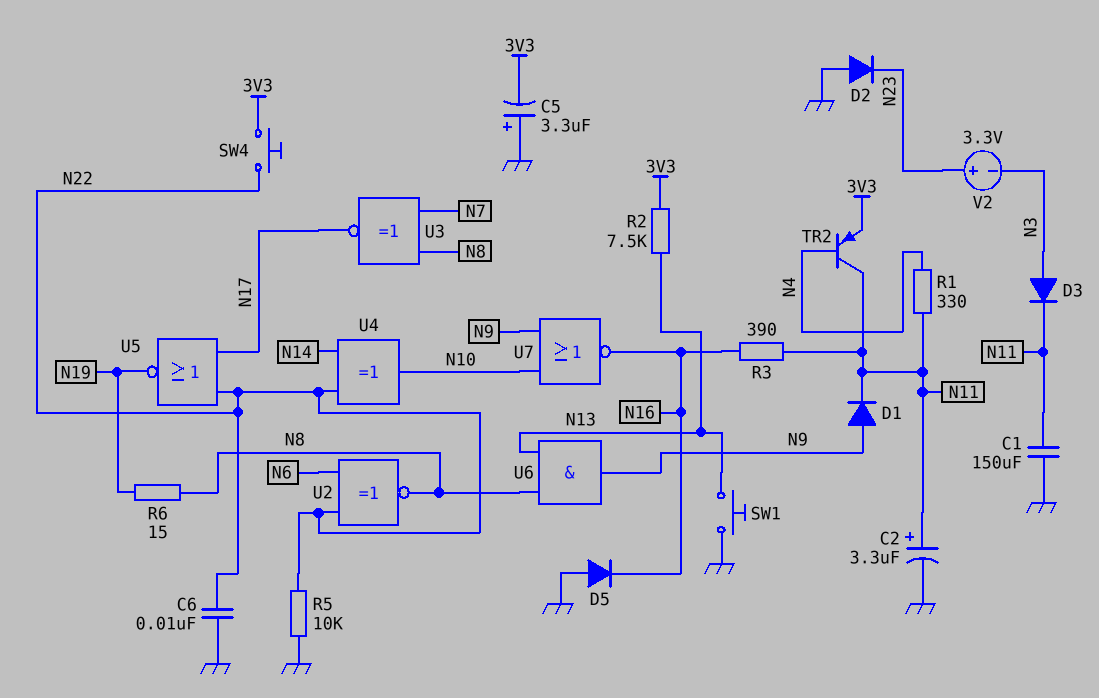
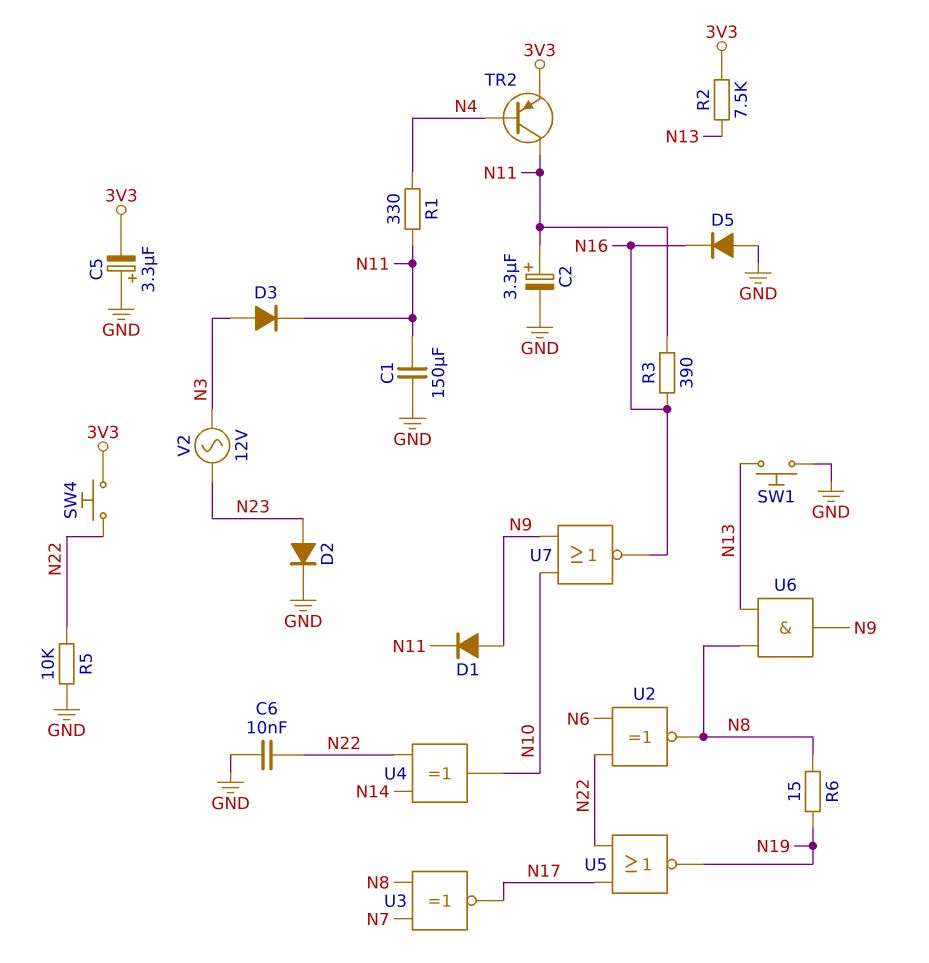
D2: diode (A GND, K N23) -> diode (A N23, K GND)
V2: 3.3V (plus N23, minus N3) -> AC 12V (N3, N23)

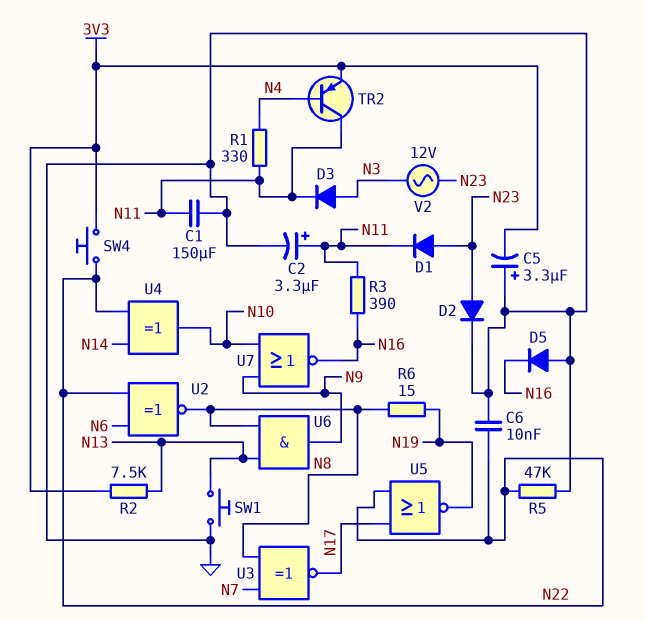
D1: diode (A N9, K N11) -> diode (A N23, K N11)
R5: 10k (GND, N22) -> 47k (GND, N22)

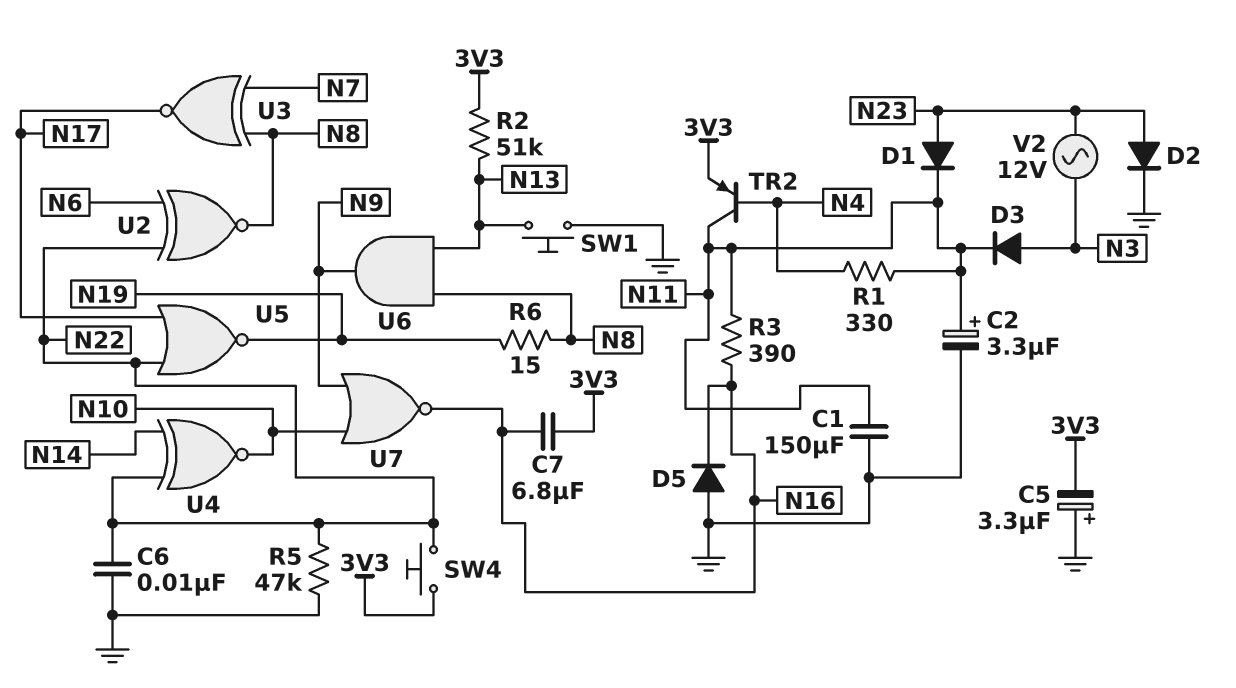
C7: none -> 6.8uF (3V3, N16)
R2: 7.5k (3V3, N13) -> 51k (3V3, N13)
U4: XOR (in N14, in N22, out N10) -> XNOR (in N14, in N22, out N10)

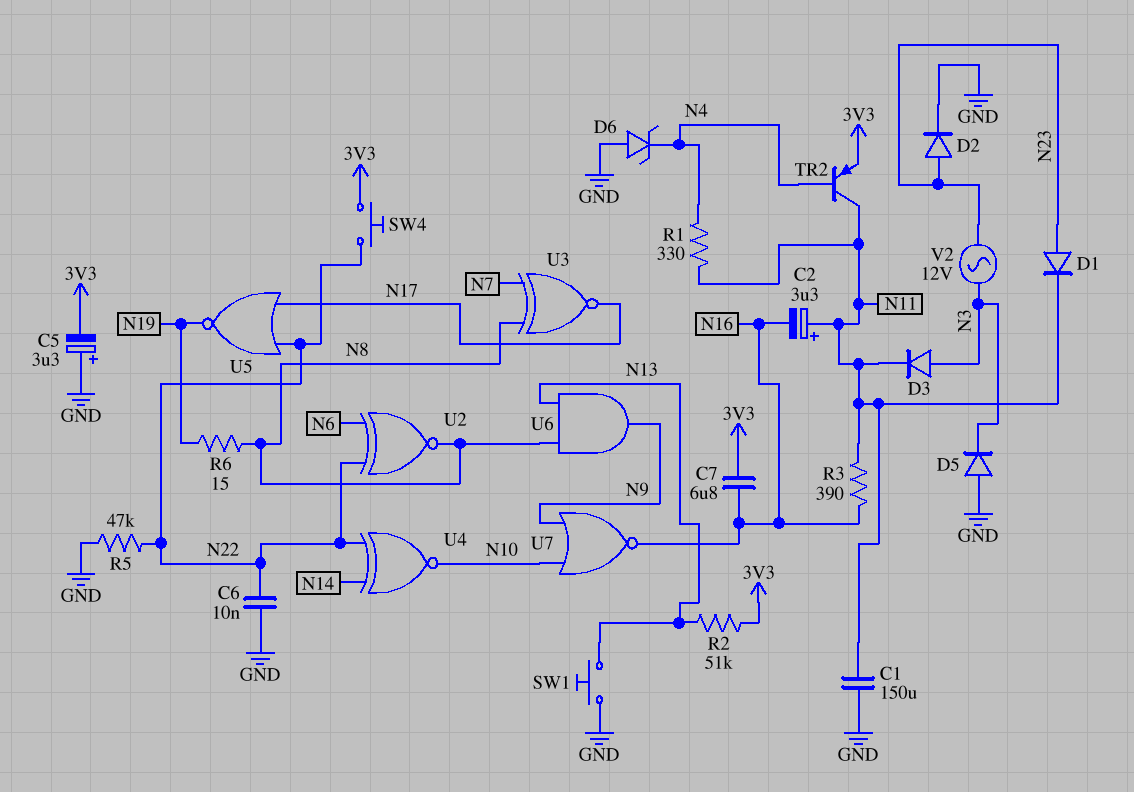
C2: 3.3uF (plus N11, minus GND) -> 3.3uF (plus N11, minus N16)
D5: diode (A GND, K N16) -> diode (A GND, K N3)
D6: none -> zener (A GND, K N4)

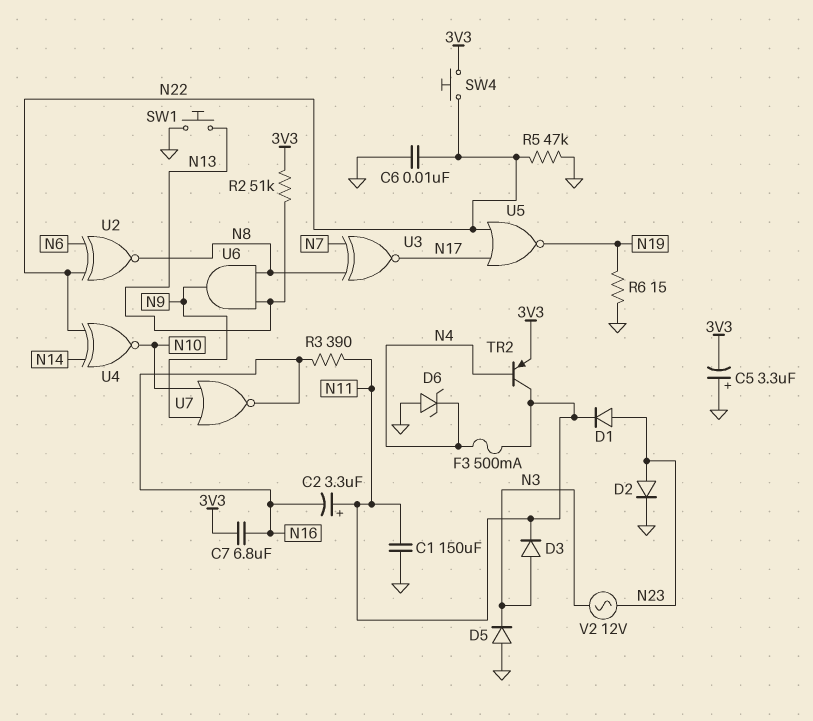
F3: none -> 500mA (N4, N11)
R1: 330 (N4, N11) -> none
R6: 15 (N8, N19) -> 15 (GND, N19)

